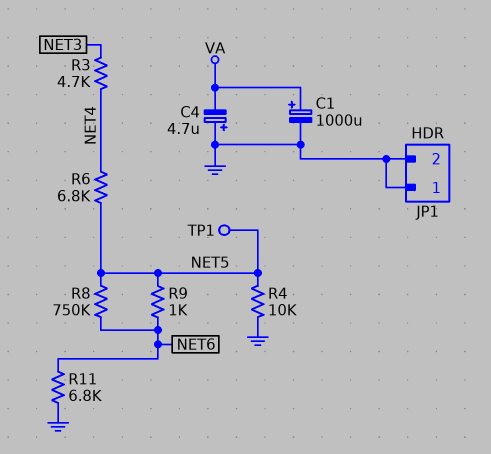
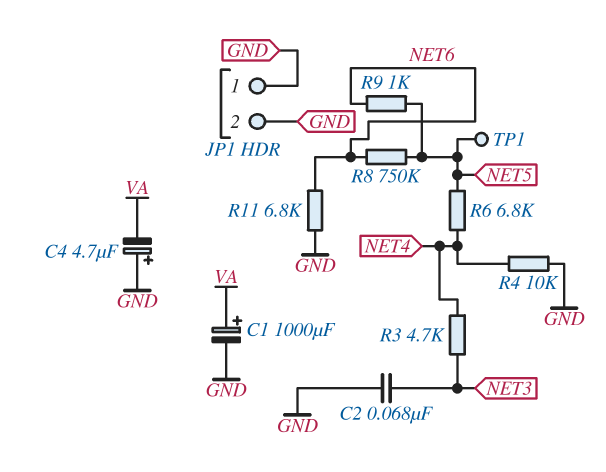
C2: none -> 68nF (GND, NET3)
R4: 10k (GND, NET5) -> 10k (GND, NET4)

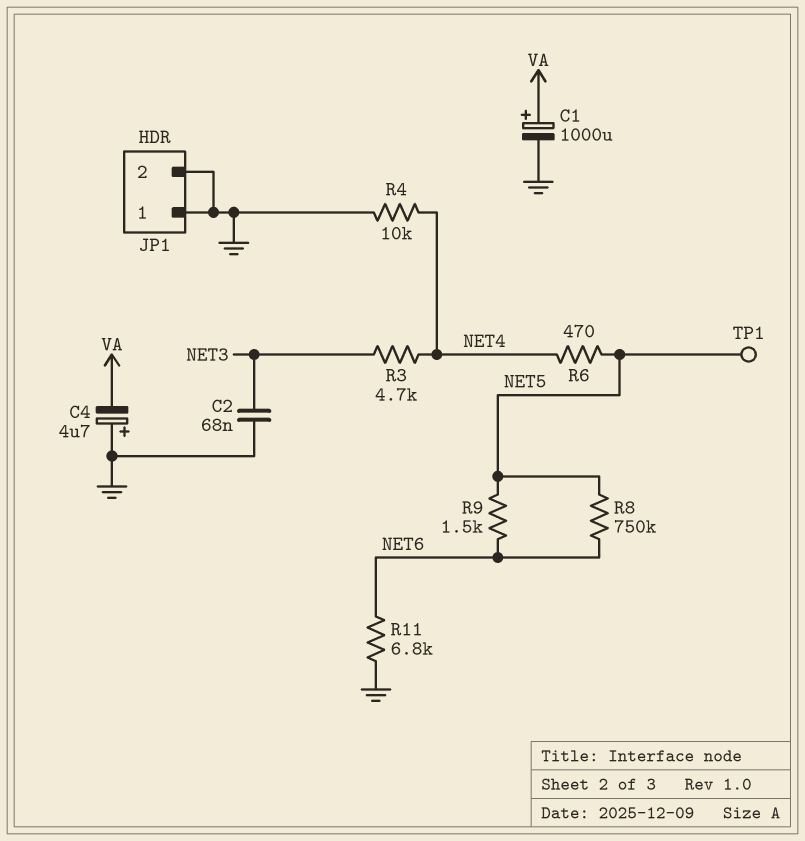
R6: 6.8k (NET4, NET5) -> 470 (NET4, NET5)
R9: 1k (NET5, NET6) -> 1.5k (NET5, NET6)

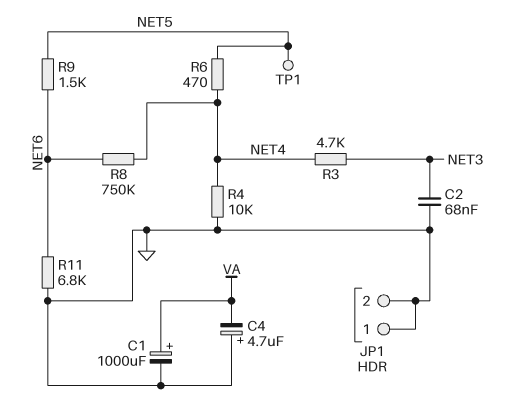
R8: 750k (NET5, NET6) -> 750k (NET4, NET6)

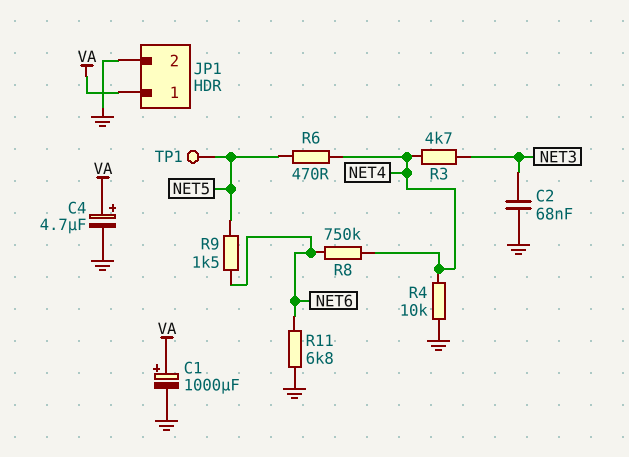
C4: 4.7uF (plus GND, minus VA) -> 4.7uF (plus VA, minus GND)
JP1 pin 1: GND -> VA

